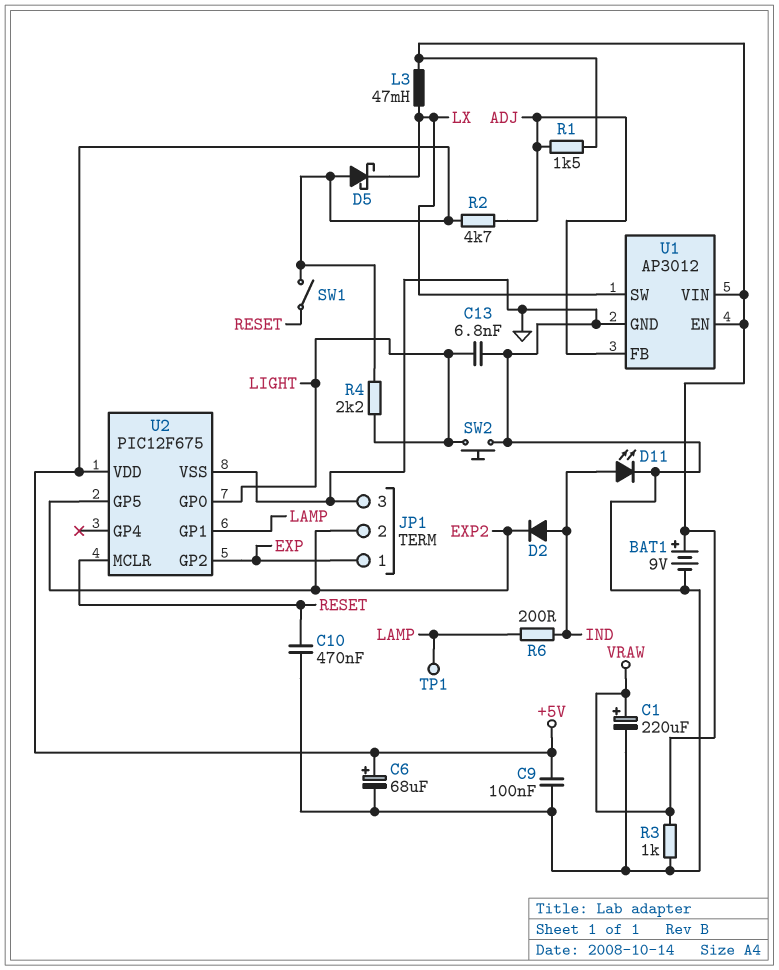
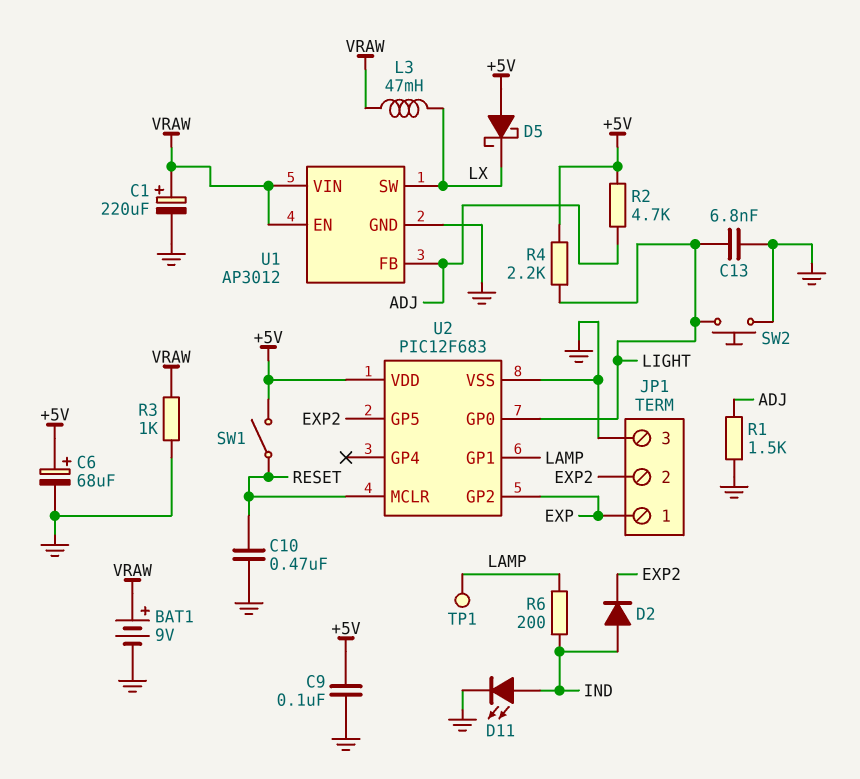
R1: 1.5k (ADJ, VRAW) -> 1.5k (ADJ, GND)
U2: PIC12F675 -> PIC12F683

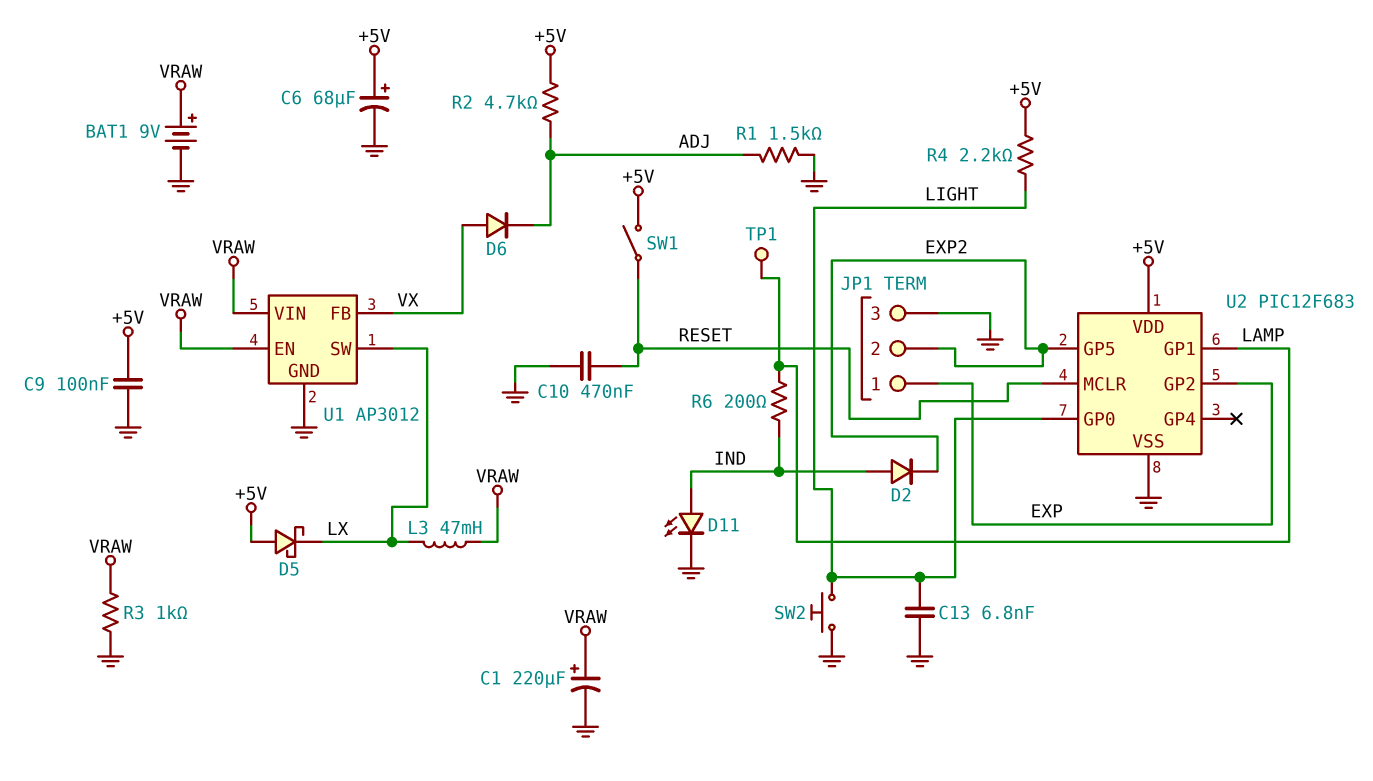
D6: none -> diode (A VX, K ADJ)
U1 pin FB: ADJ -> VX

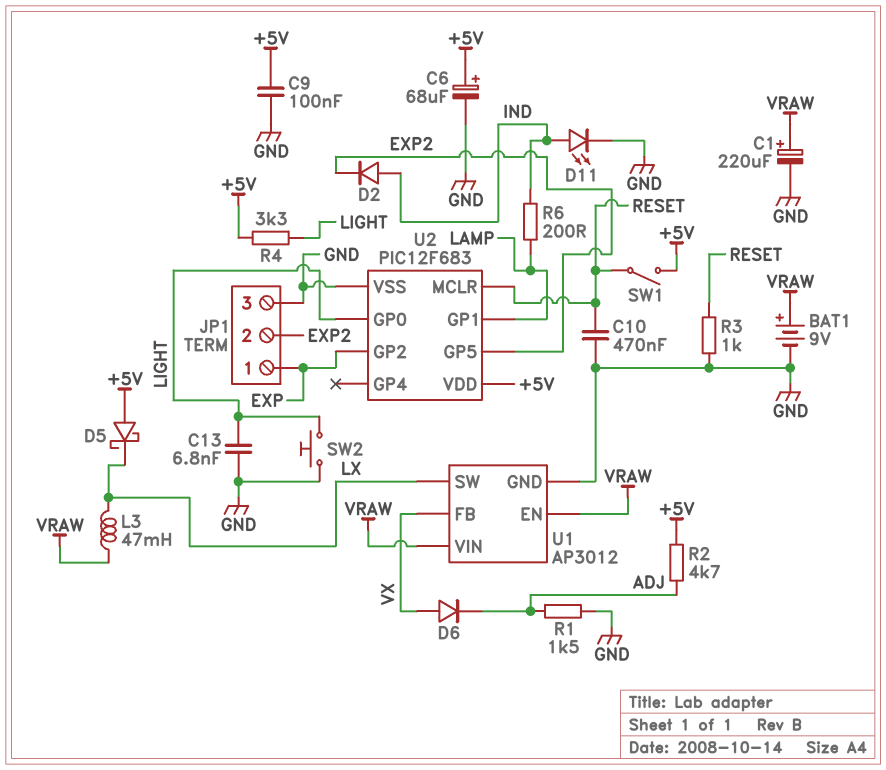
R3: 1k (GND, VRAW) -> 1k (GND, RESET)
R4: 2.2k (+5V, LIGHT) -> 3.3k (+5V, LIGHT)
TP1: test point (LAMP) -> none

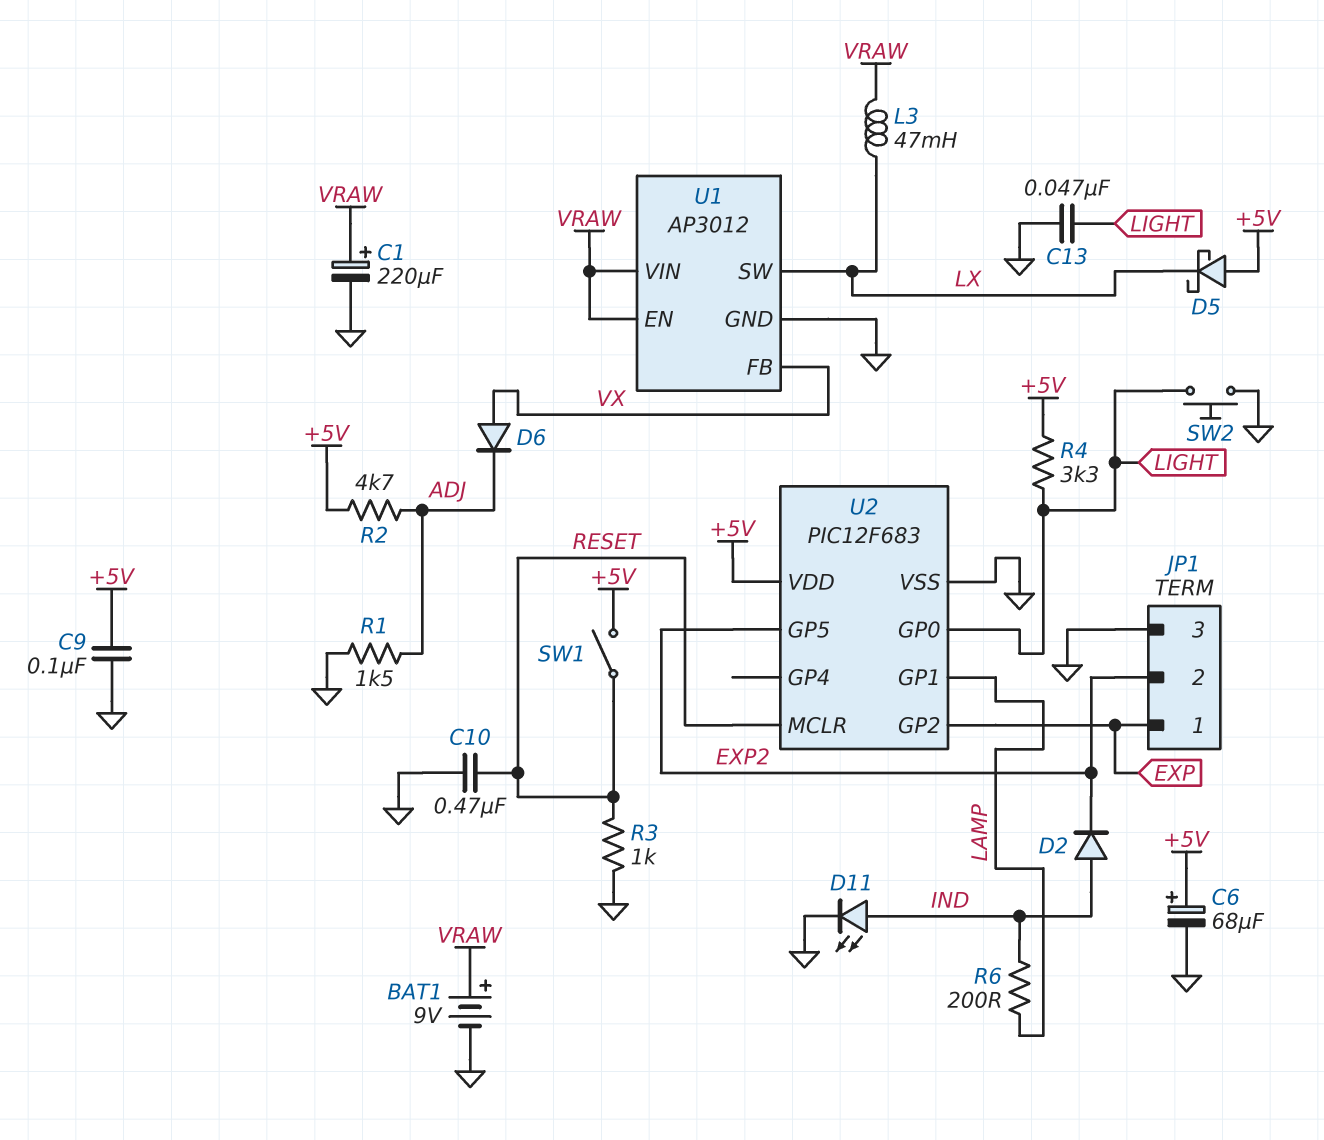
C13: 6.8nF (GND, LIGHT) -> 47nF (GND, LIGHT)

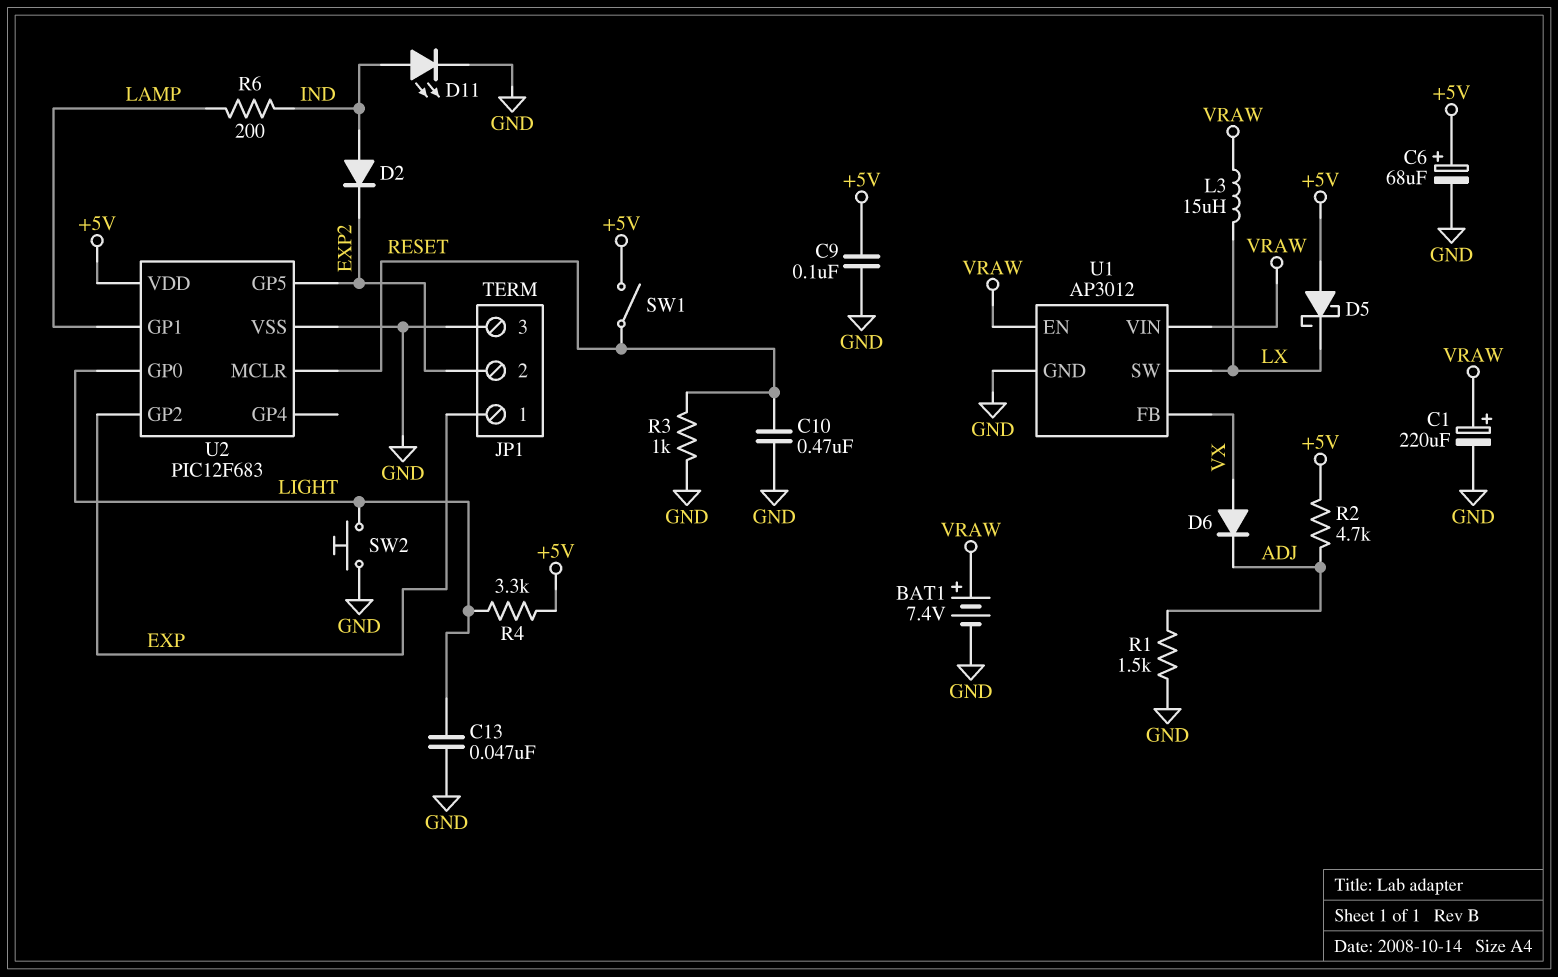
BAT1: 9V (plus VRAW, minus GND) -> 7.4V (plus VRAW, minus GND)
L3: 47mH (LX, VRAW) -> 15uH (LX, VRAW)

